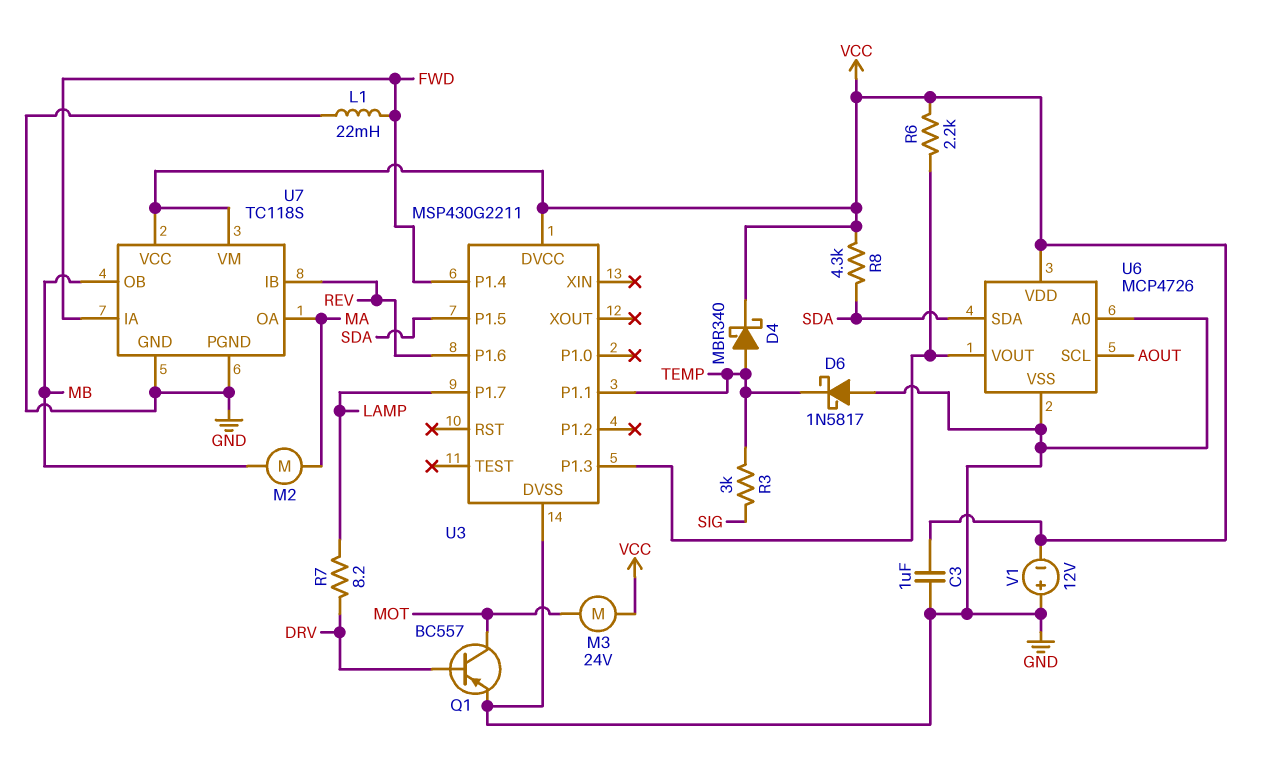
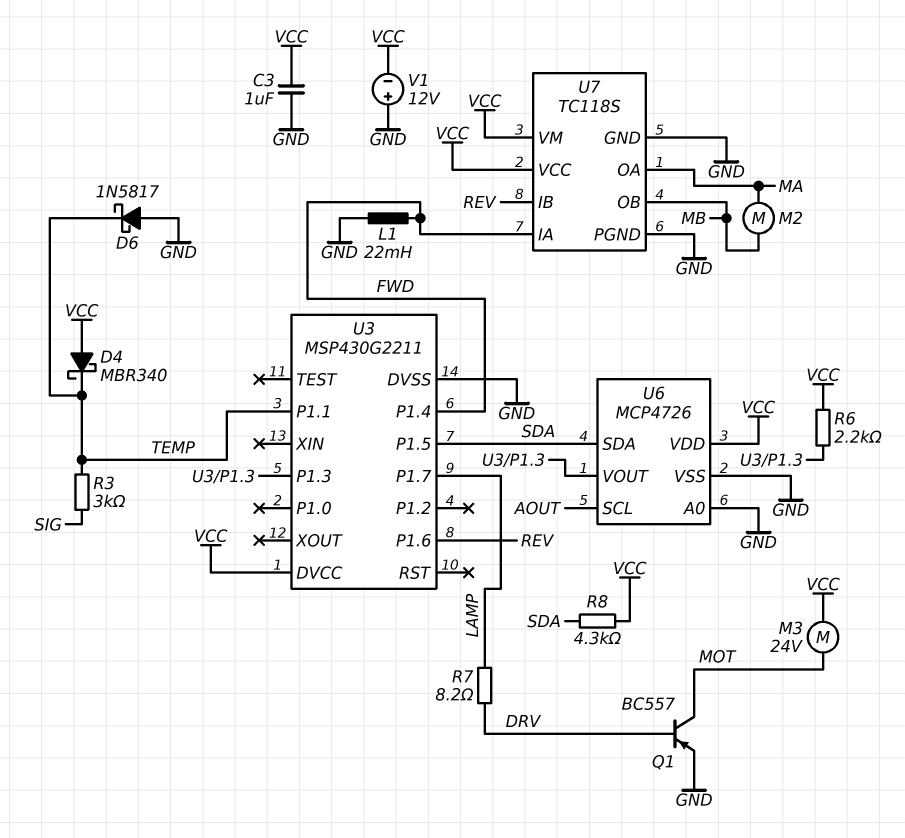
D4: schottky MBR340 (A TEMP, K VCC) -> schottky MBR340 (A VCC, K TEMP)

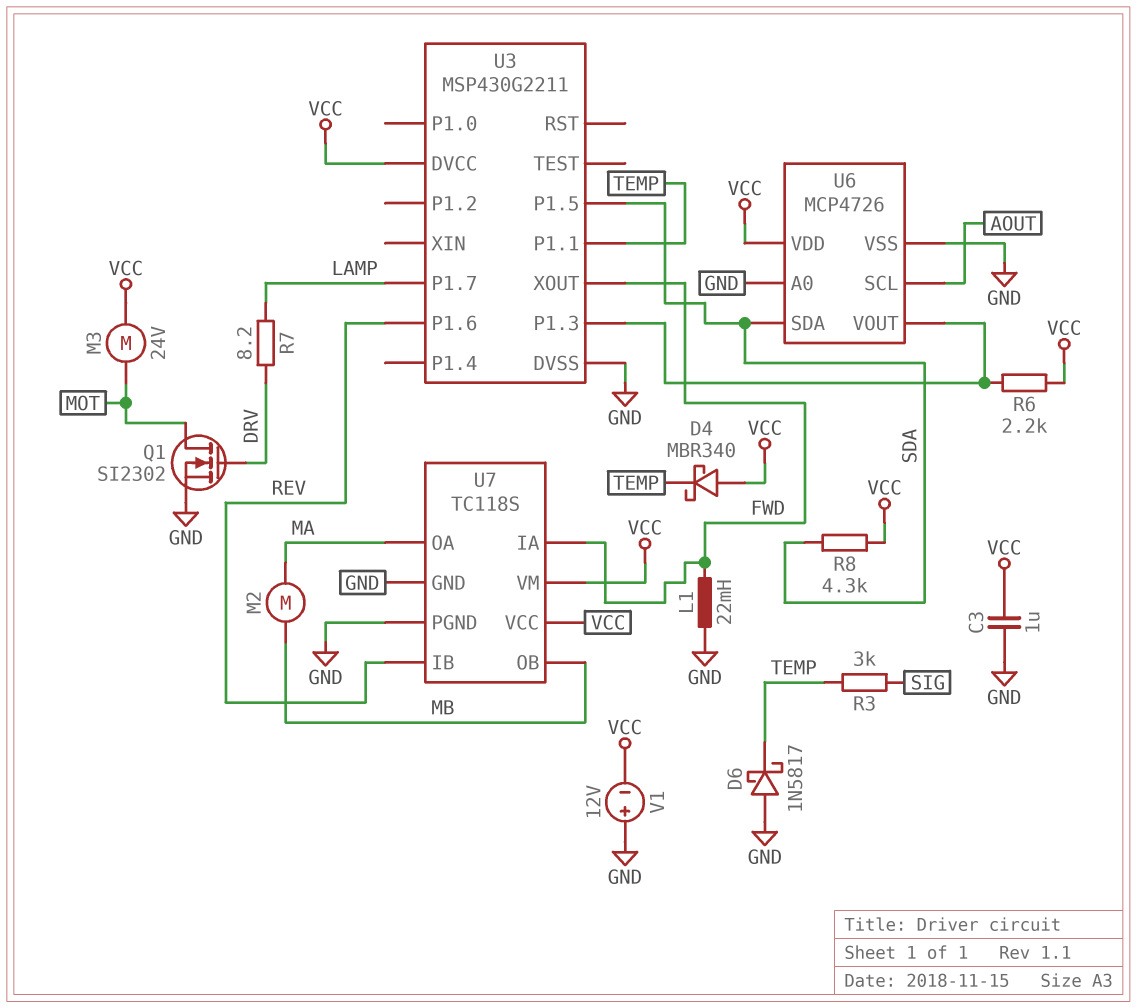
Q1: PNP BC557 (B DRV, C MOT, E GND) -> NMOS SI2302 (G DRV, D MOT, S GND)
U3 pin P1.4: FWD -> none
U3 pin XOUT: none -> FWD

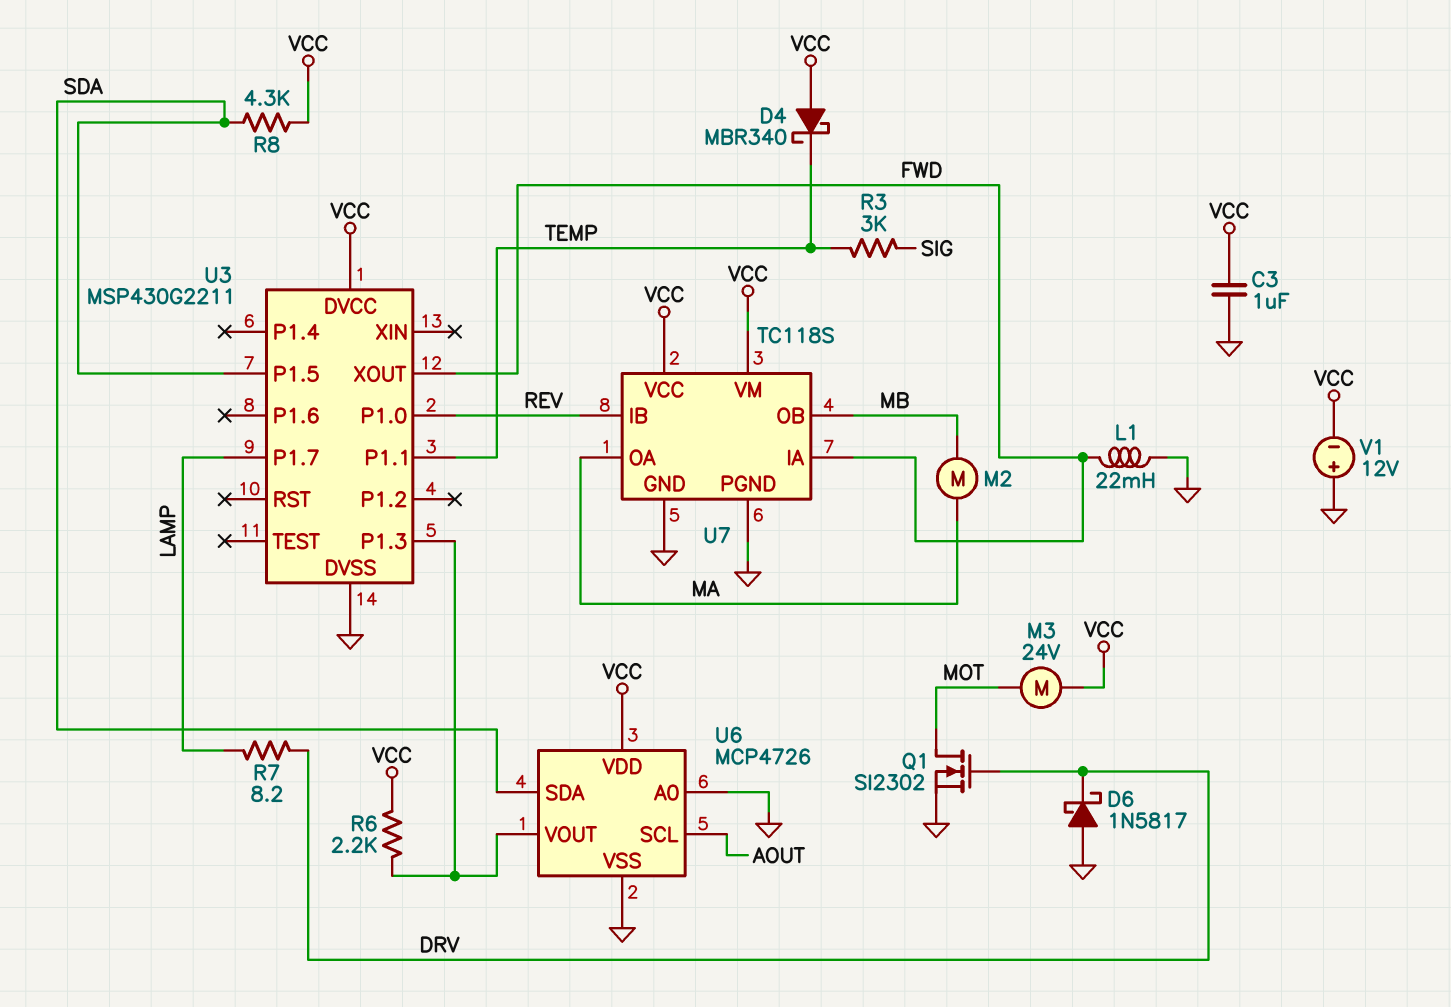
D6: schottky 1N5817 (A GND, K TEMP) -> schottky 1N5817 (A GND, K DRV)
U3 pin P1.0: none -> REV
U3 pin P1.6: REV -> none

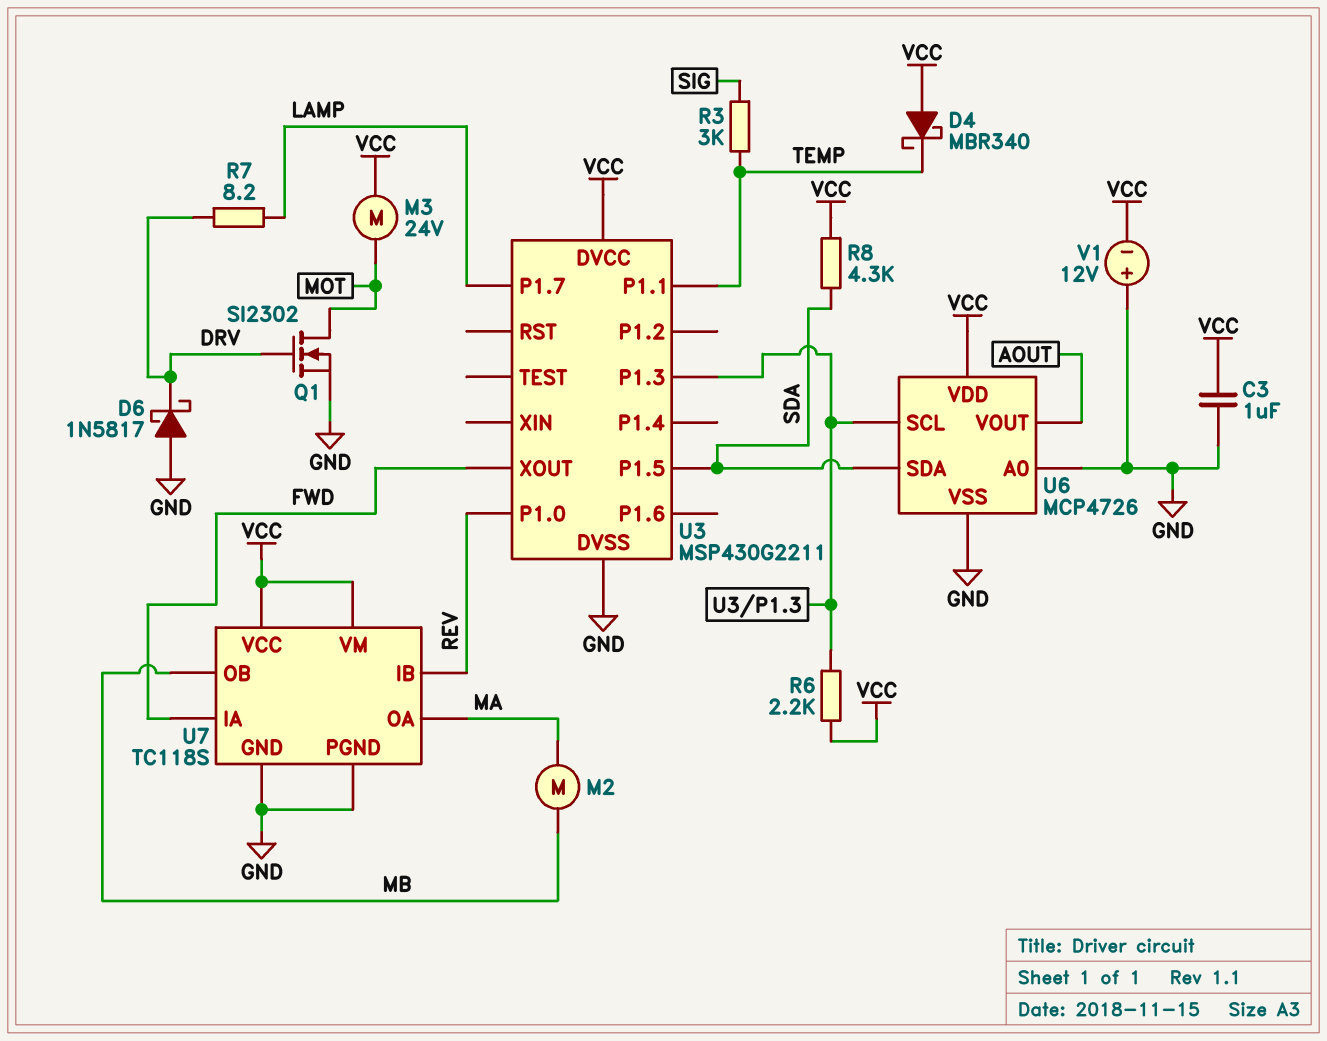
L1: 22mH (FWD, GND) -> none
U6 pin SCL: AOUT -> U3/P1.3
U6 pin VOUT: U3/P1.3 -> AOUT

